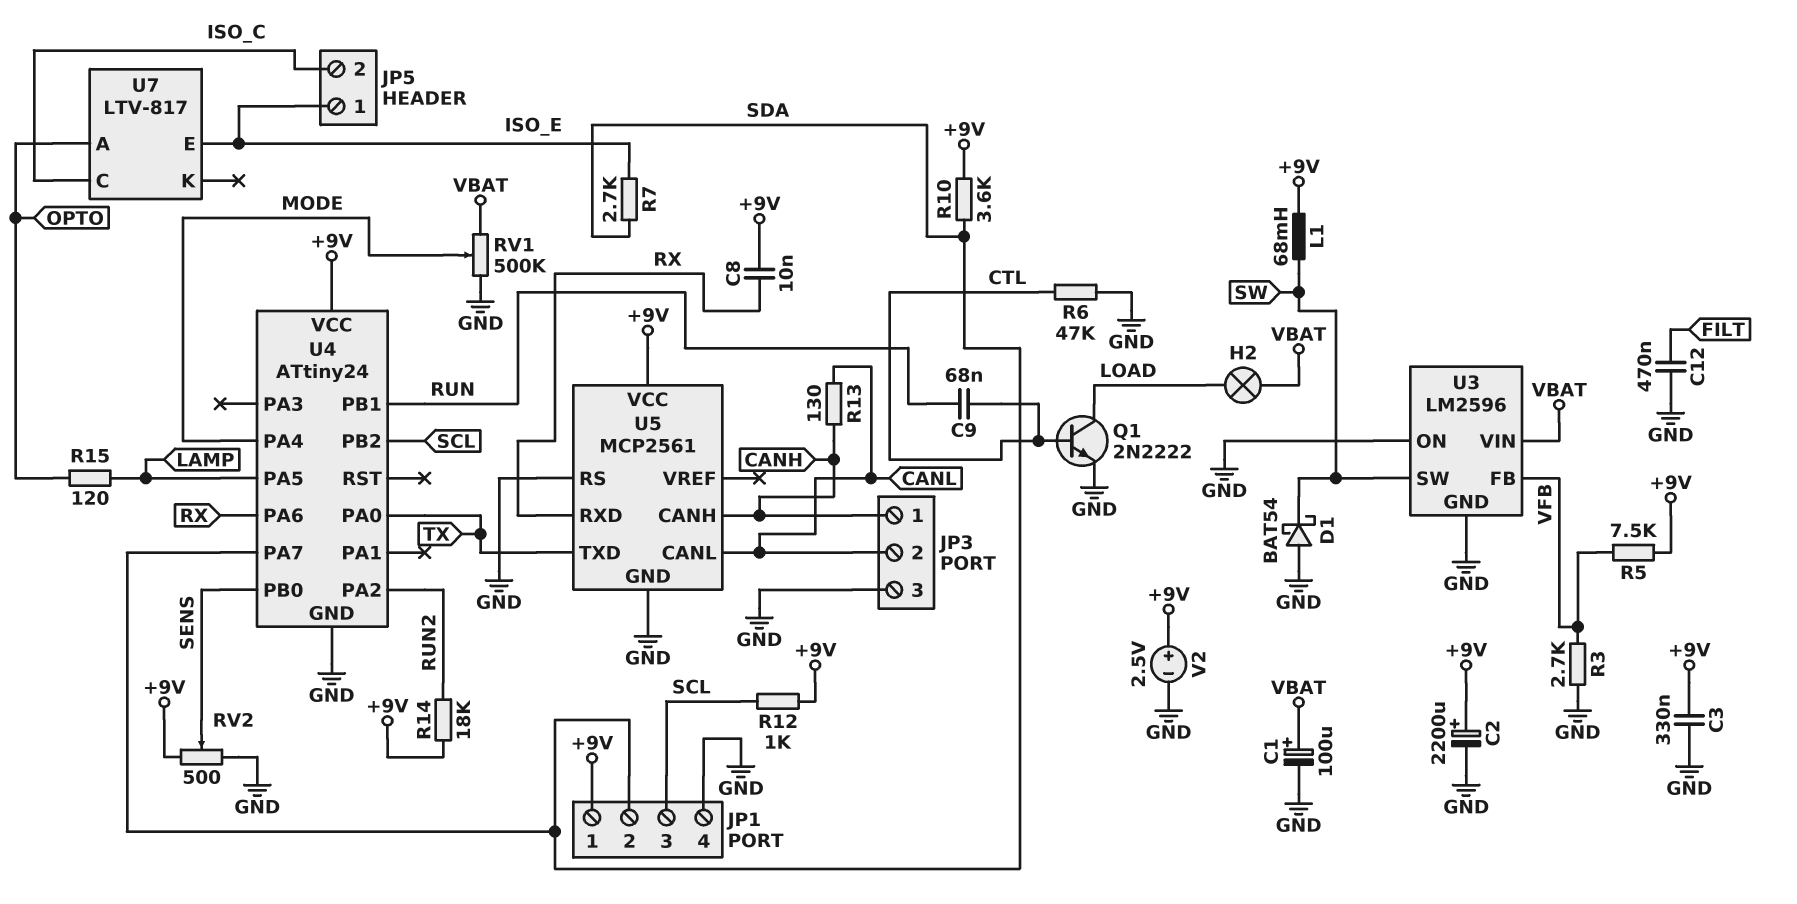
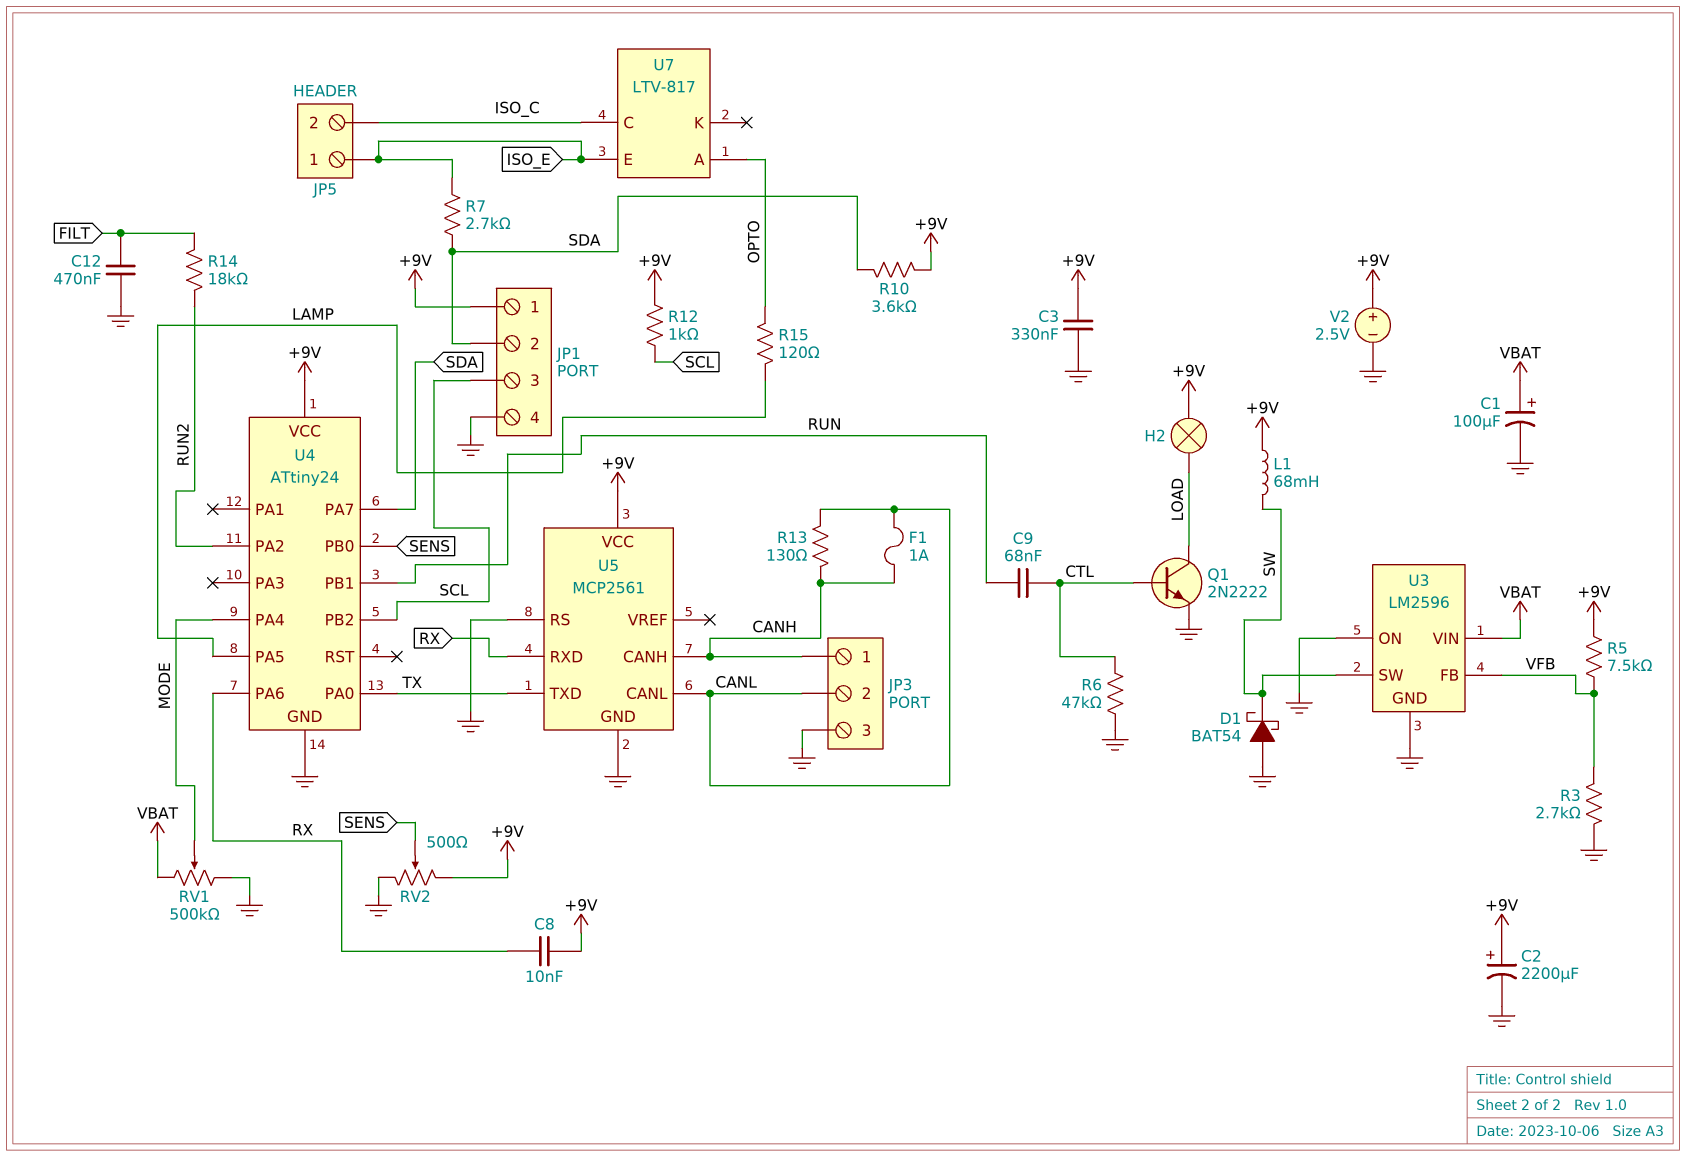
F1: none -> 1A (CANH, CANL)
H2: lamp (LOAD, VBAT) -> lamp (+9V, LOAD)
R14: 18k (+9V, RUN2) -> 18k (FILT, RUN2)

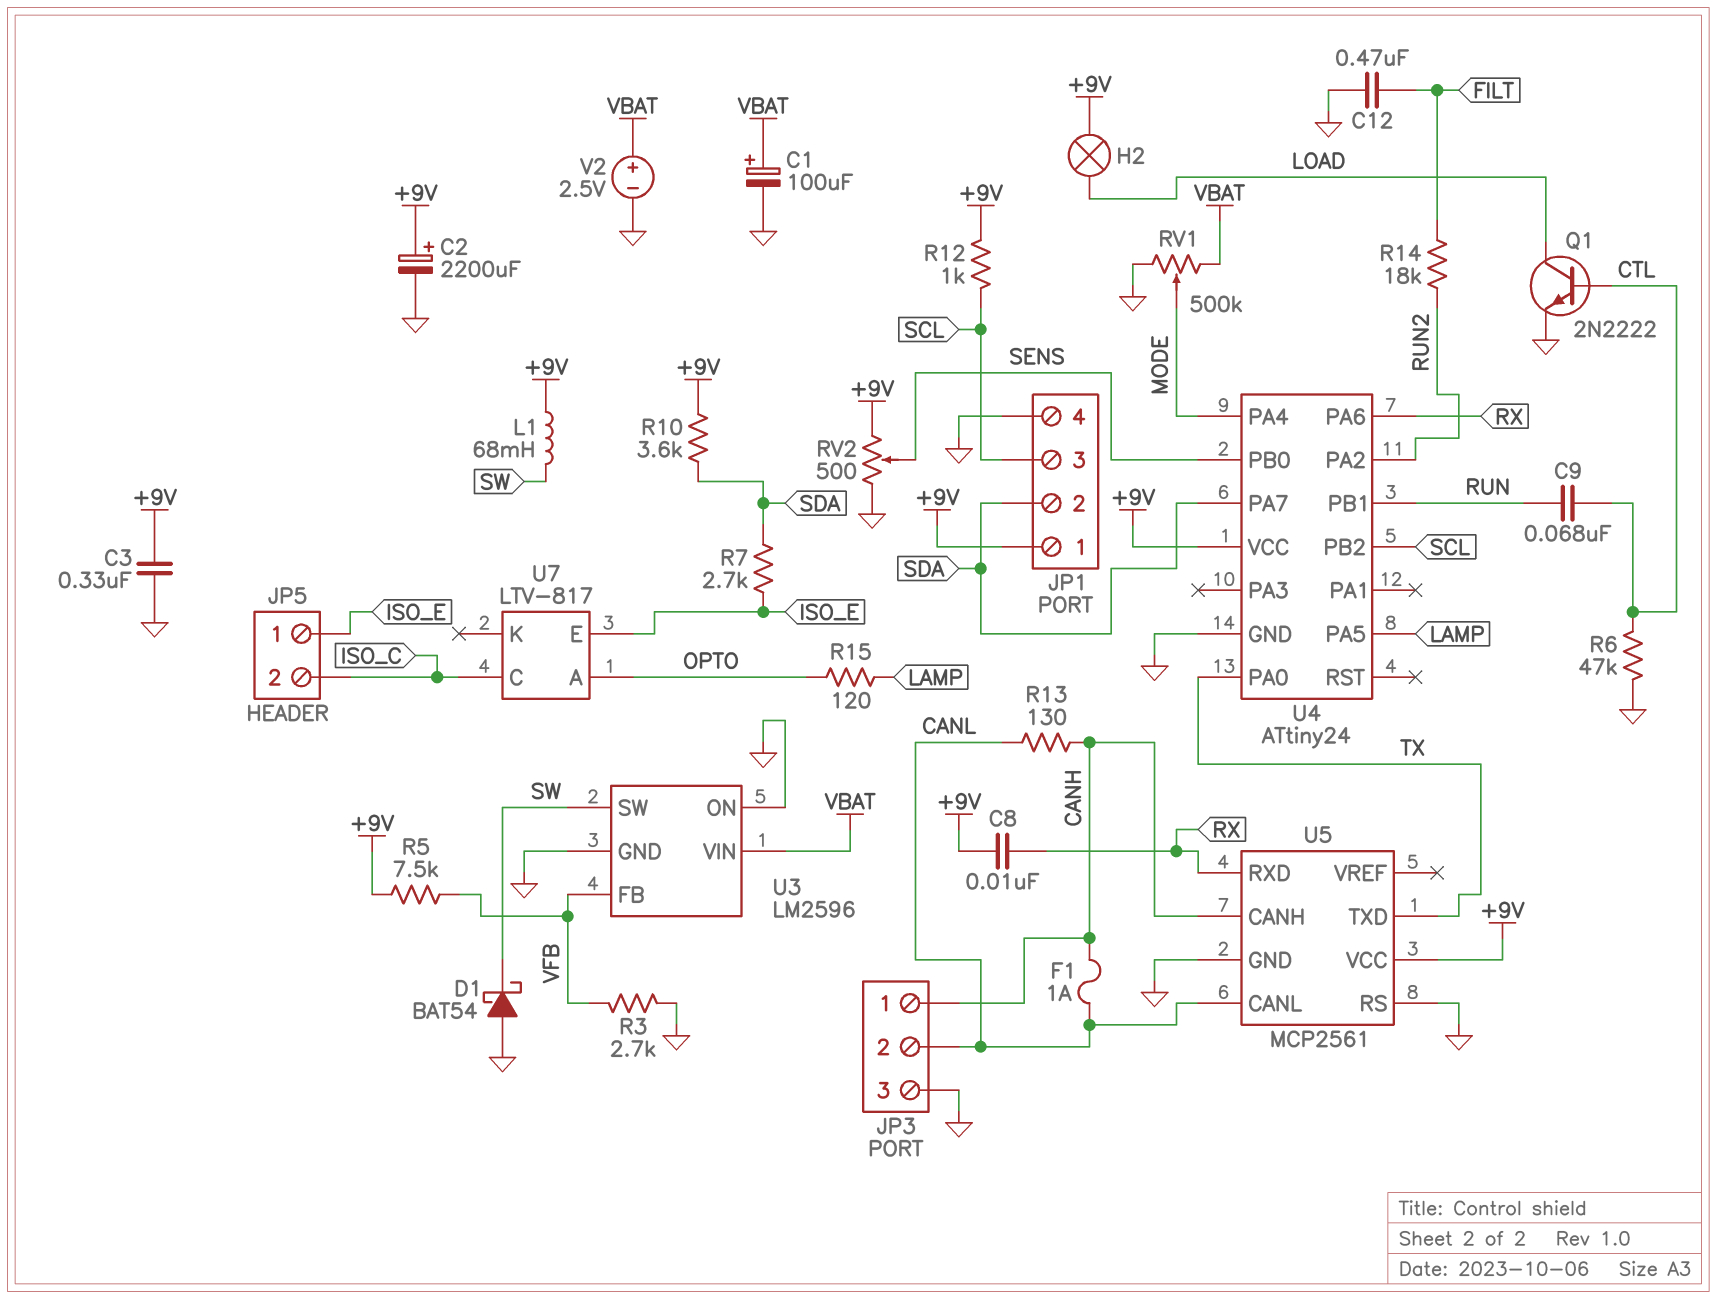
V2: 2.5V (plus +9V, minus GND) -> 2.5V (plus VBAT, minus GND)

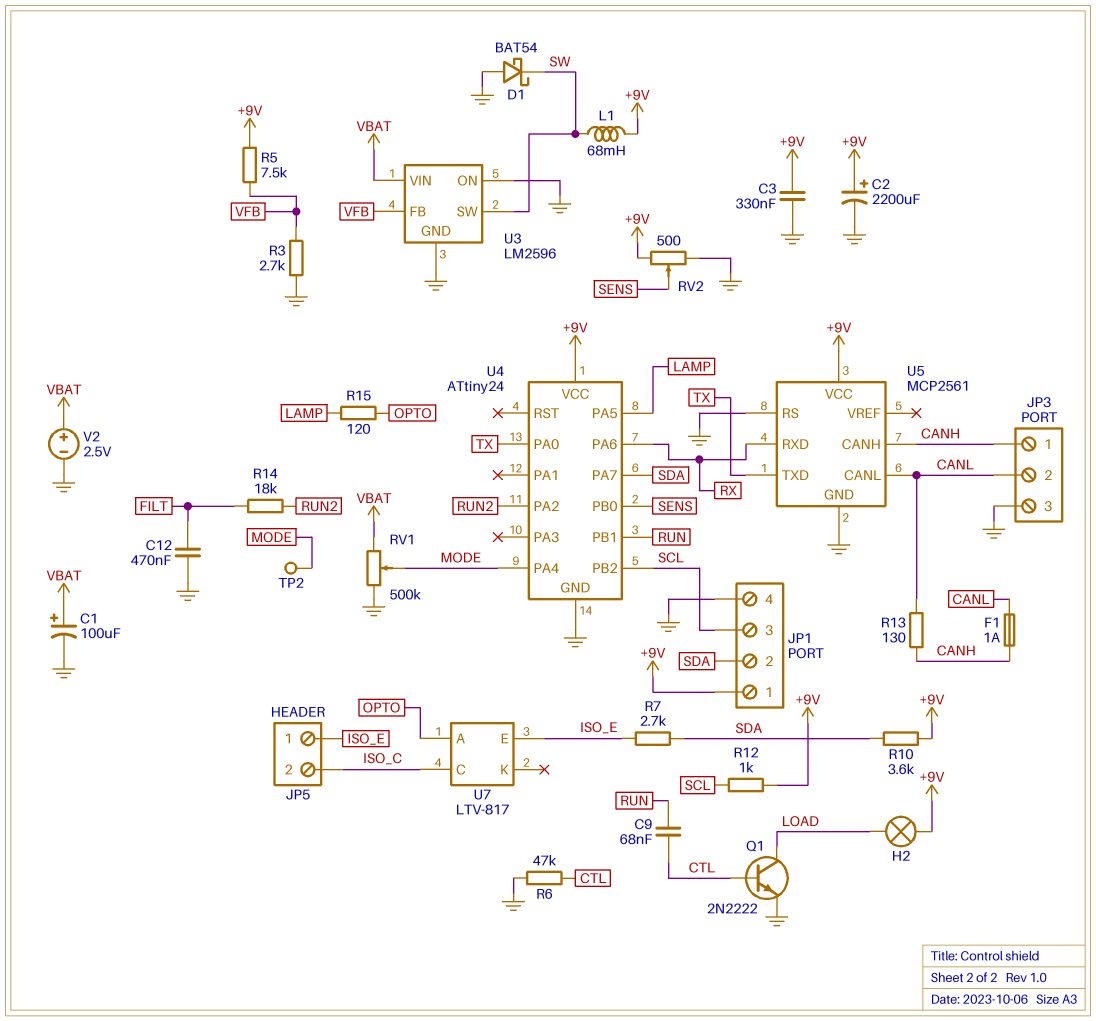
C8: 10nF (+9V, RX) -> none
TP2: none -> test point (MODE)

